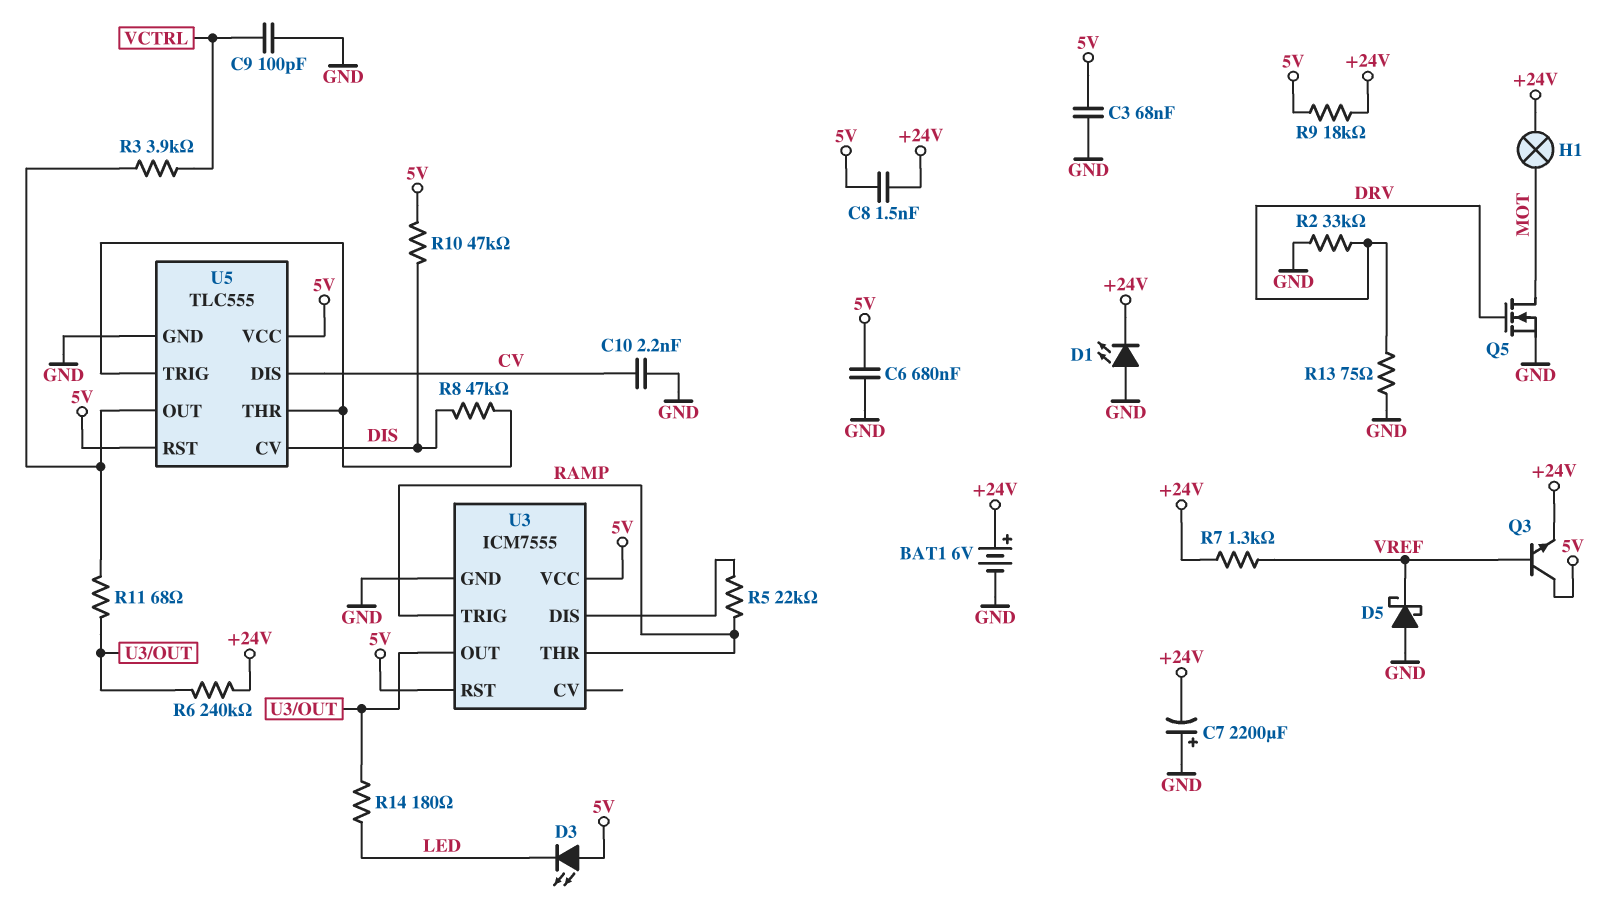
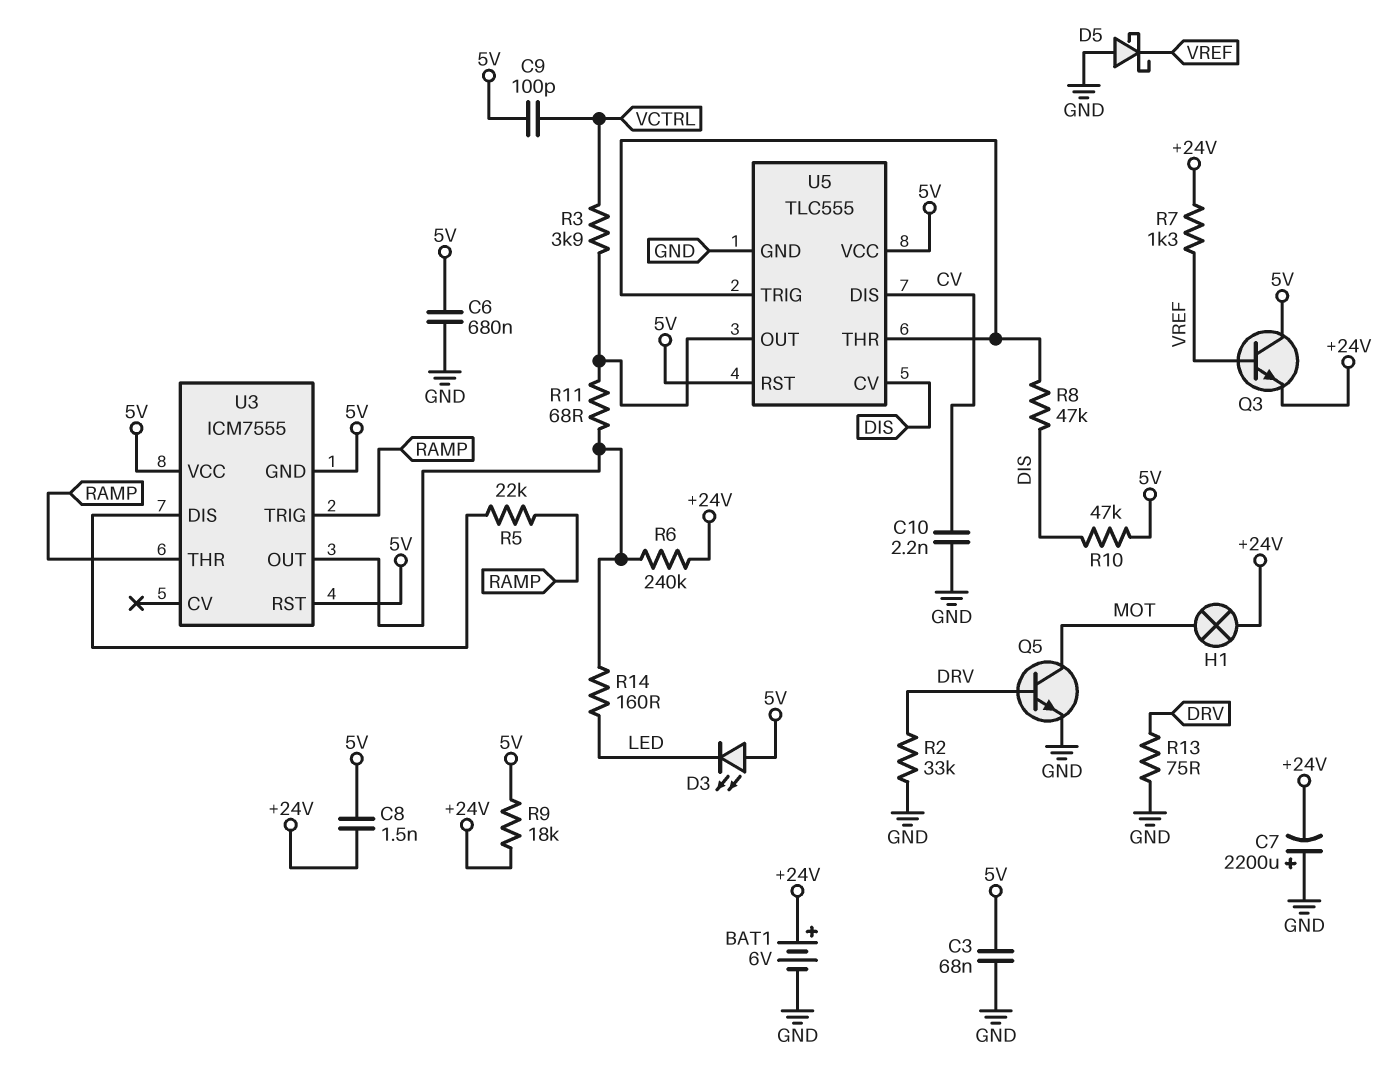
C9: 100pF (GND, VCTRL) -> 100pF (5V, VCTRL)
D1: LED (A GND, K +24V) -> none
Q5: NMOS (G DRV, D MOT, S GND) -> NPN (B DRV, C MOT, E GND)
R14: 180 (LED, U3/OUT) -> 160 (LED, U3/OUT)
U3 pin GND: GND -> 5V

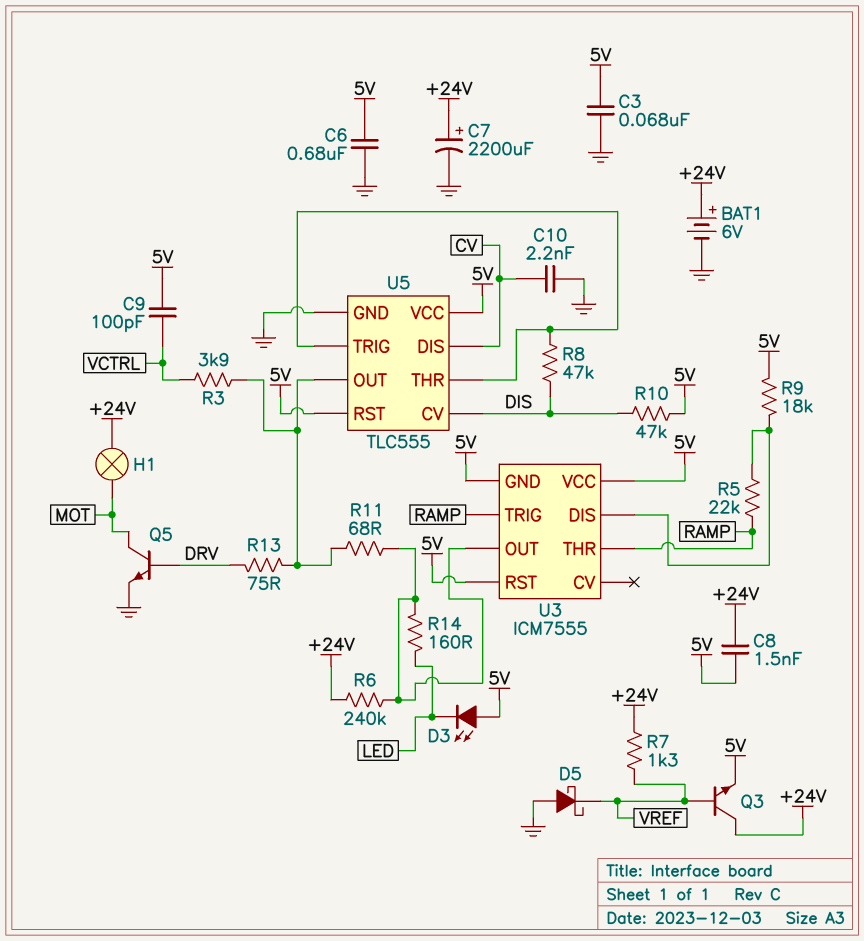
C7: 2200uF (plus GND, minus +24V) -> 2200uF (plus +24V, minus GND)
Q3: NPN (B VREF, C 5V, E +24V) -> NPN (B VREF, C +24V, E 5V)
R2: 33k (DRV, GND) -> none
R9: 18k (+24V, 5V) -> 18k (5V, U3/DIS)
R13: 75 (DRV, GND) -> 75 (DRV, U5/OUT)

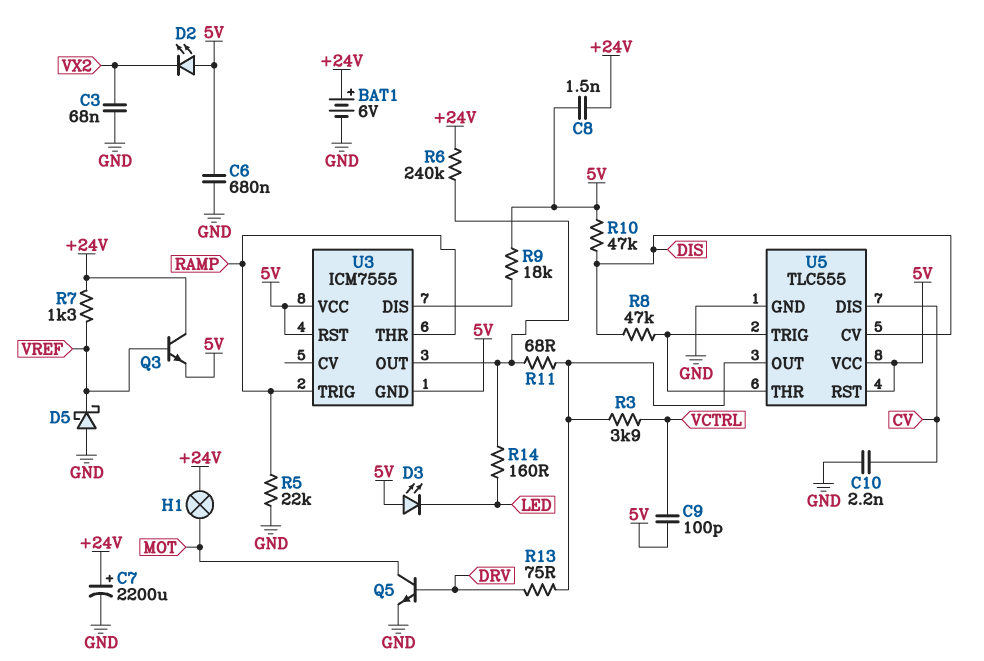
C3: 68nF (5V, GND) -> 68nF (GND, VX2)
D2: none -> LED (A 5V, K VX2)
R5: 22k (RAMP, U3/DIS) -> 22k (GND, RAMP)

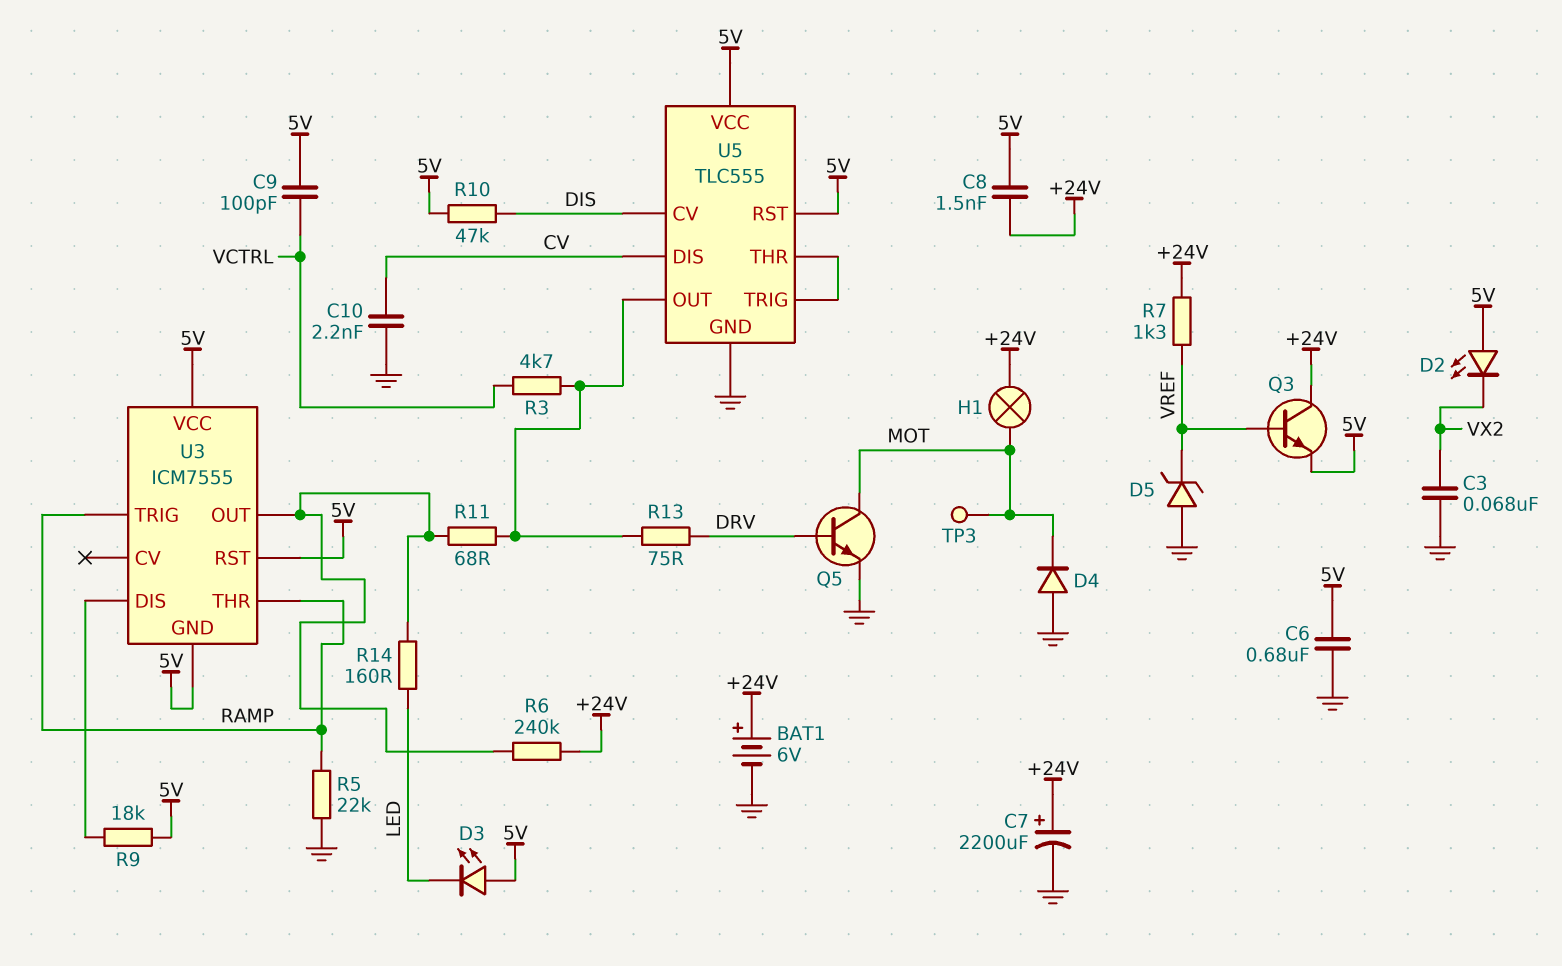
D4: none -> diode (A GND, K MOT)
D5: schottky (A GND, K VREF) -> zener (A GND, K VREF)
R3: 3.9k (U5/OUT, VCTRL) -> 4.7k (U5/OUT, VCTRL)
R8: 47k (DIS, U5/THR) -> none
TP3: none -> test point (MOT)

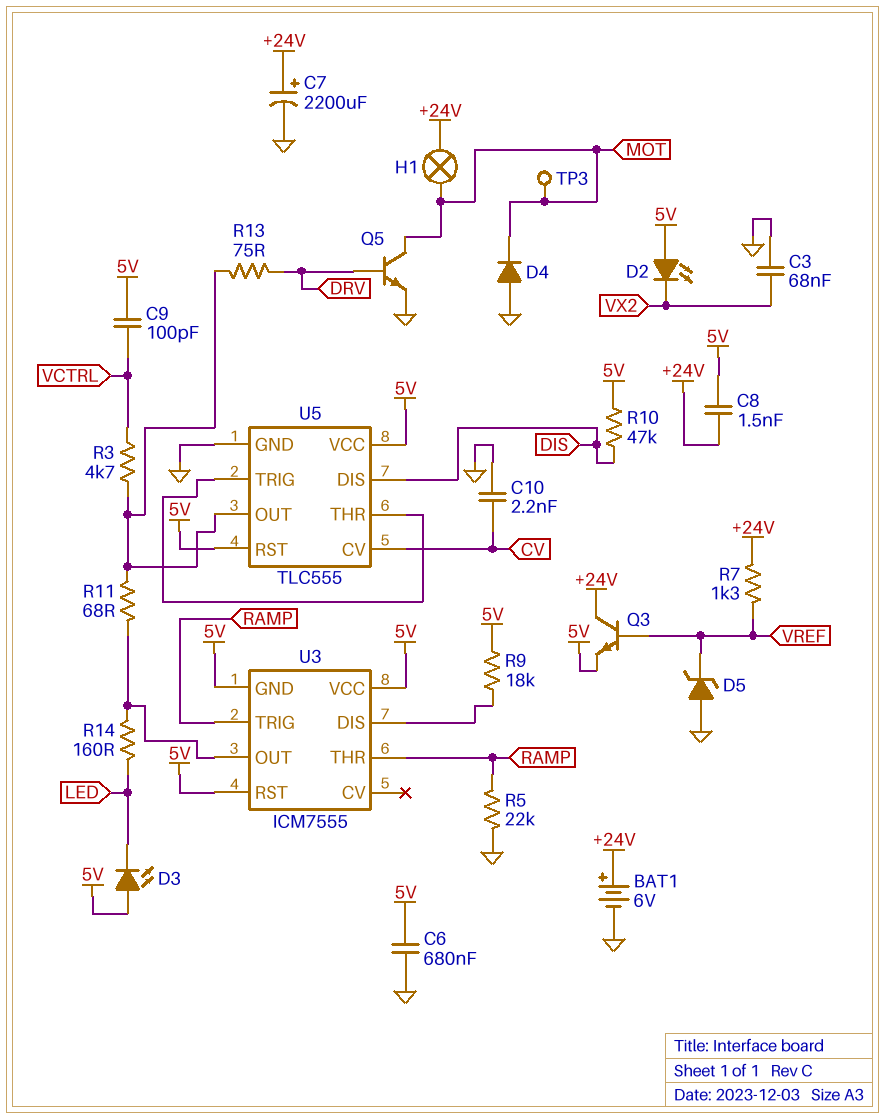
R6: 240k (+24V, U3/OUT) -> none
U5 pin CV: DIS -> CV
U5 pin DIS: CV -> DIS

